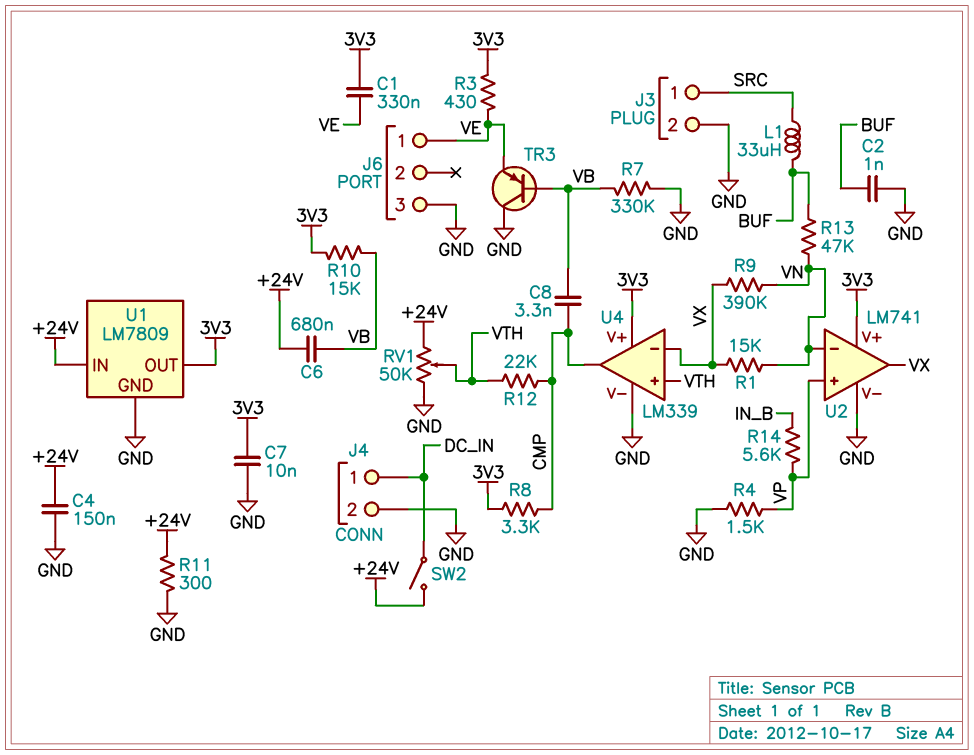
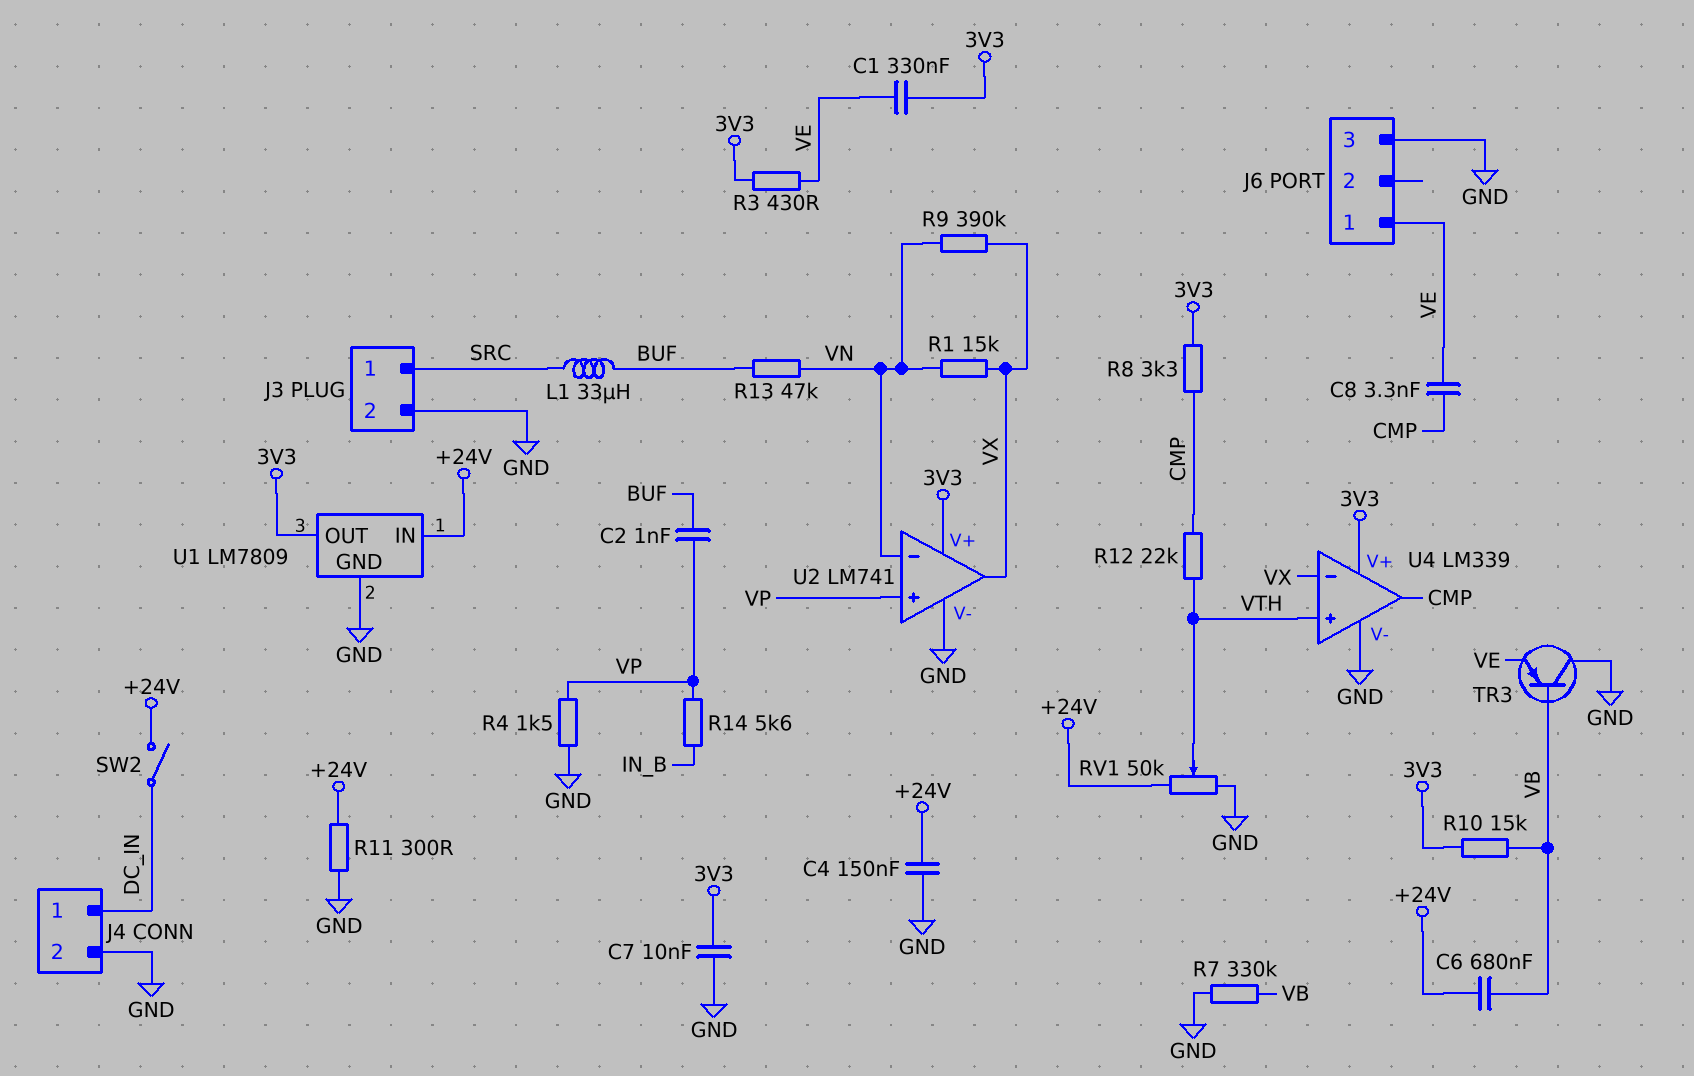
C2: 1nF (BUF, GND) -> 1nF (BUF, VP)
C8: 3.3nF (CMP, VB) -> 3.3nF (CMP, VE)

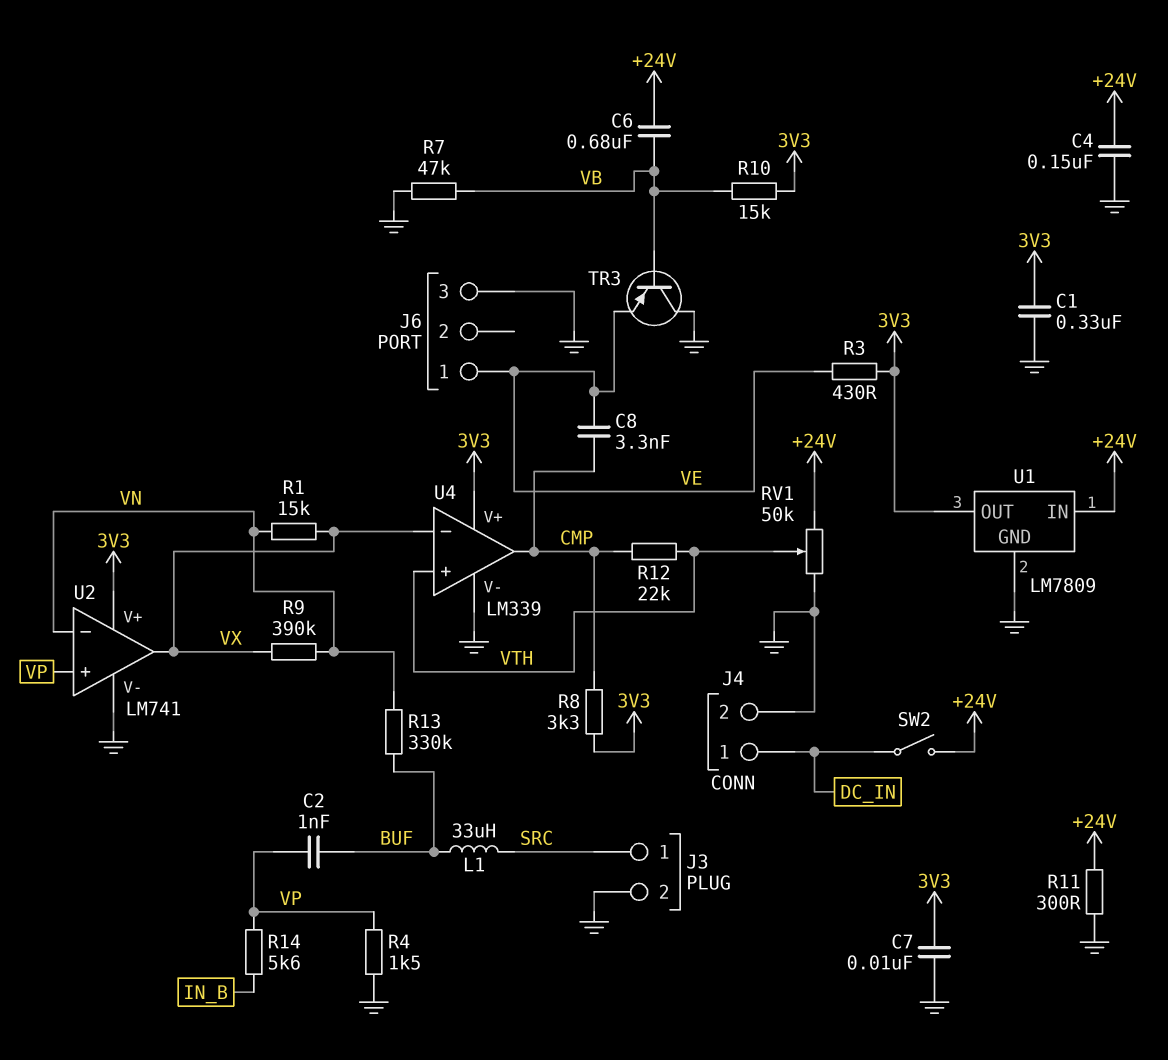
C1: 330nF (3V3, VE) -> 330nF (3V3, GND)
R7: 330k (GND, VB) -> 47k (GND, VB)
R13: 47k (BUF, VN) -> 330k (BUF, VN)

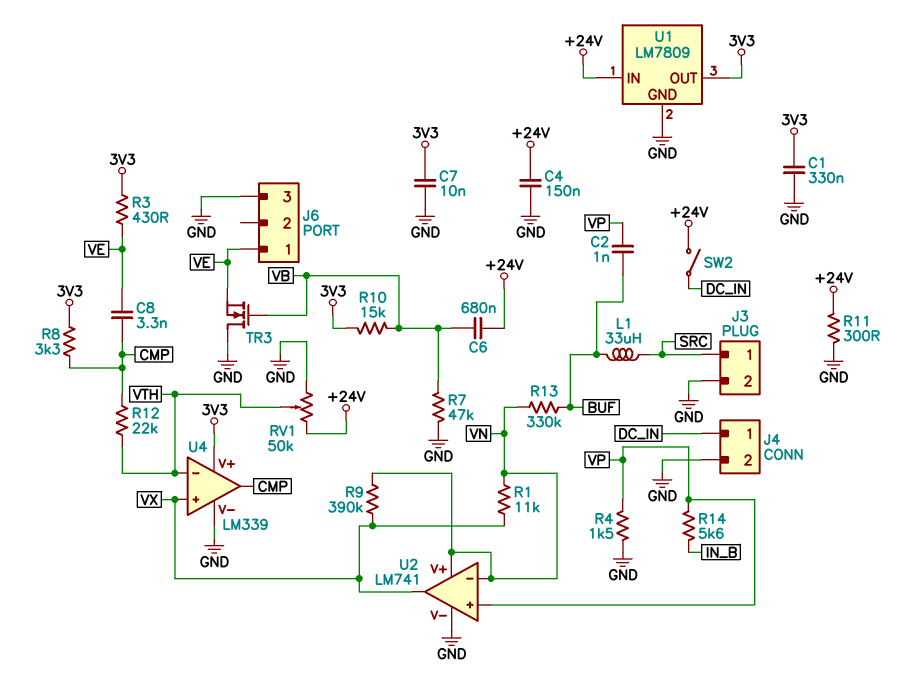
R1: 15k (VN, VX) -> 11k (VN, VX)
TR3: PNP (B VB, C GND, E VE) -> NMOS (G VB, D GND, S VE)
U2 pin V+: 3V3 -> VN
U4 pin in+: VTH -> VX
U4 pin in-: VX -> VTH

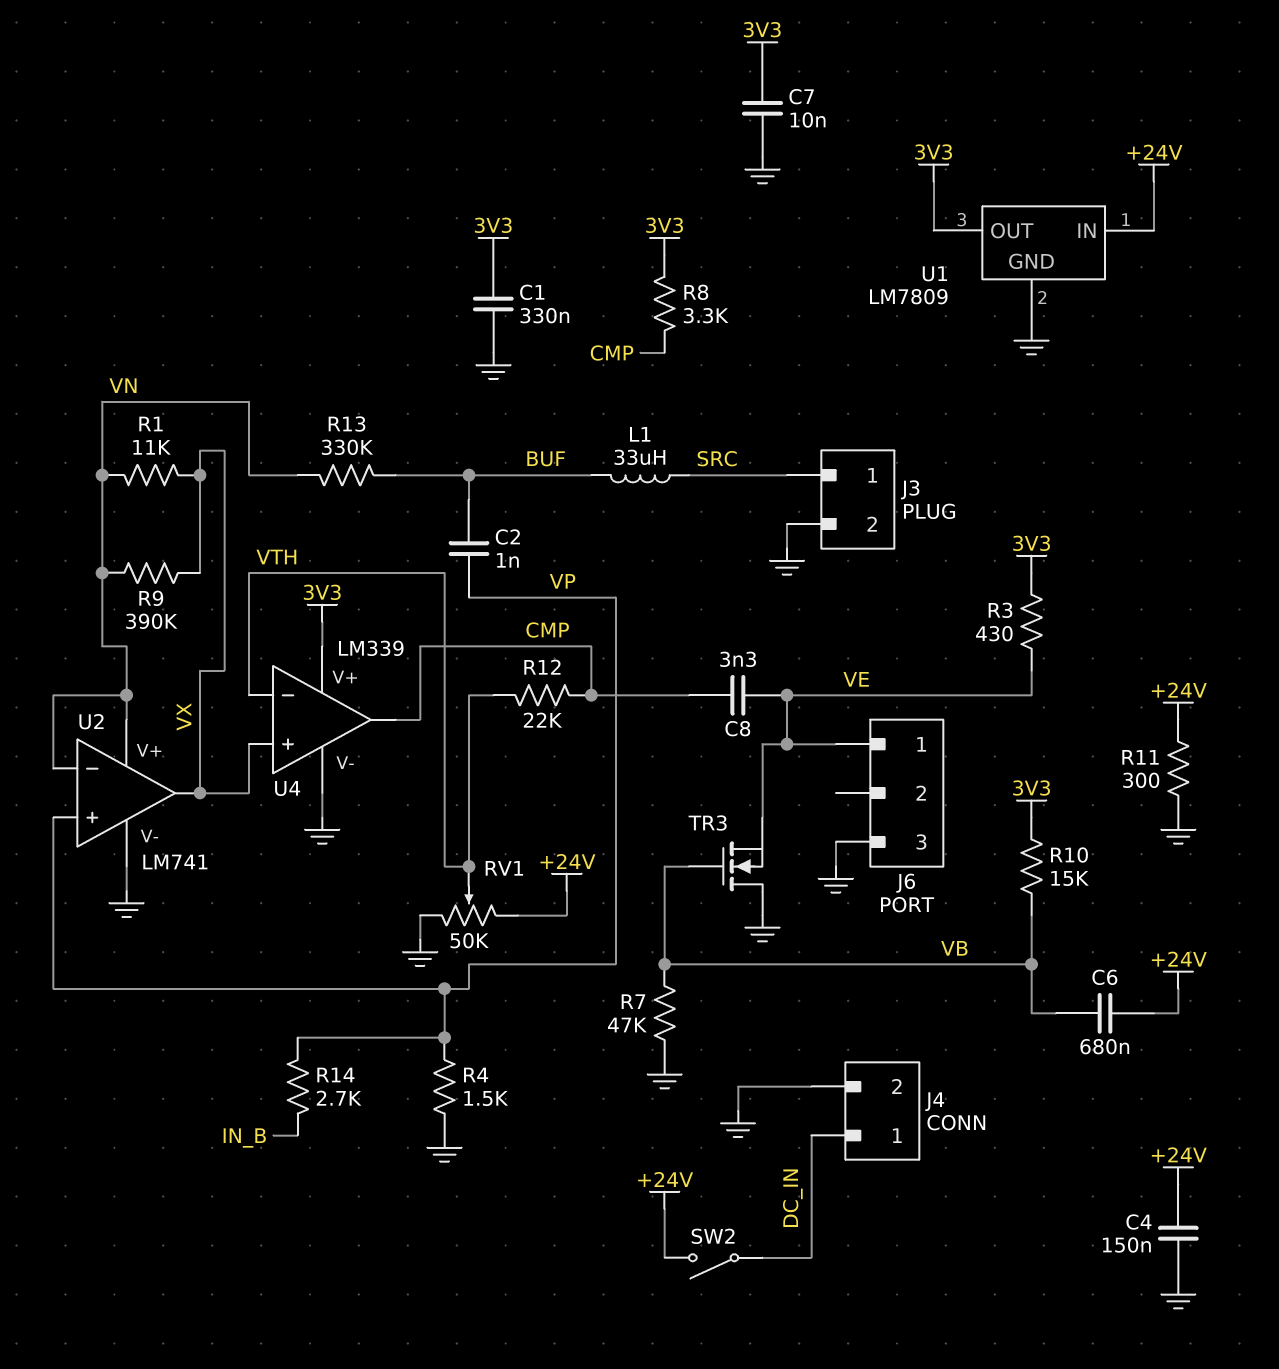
R14: 5.6k (IN_B, VP) -> 2.7k (IN_B, VP)

